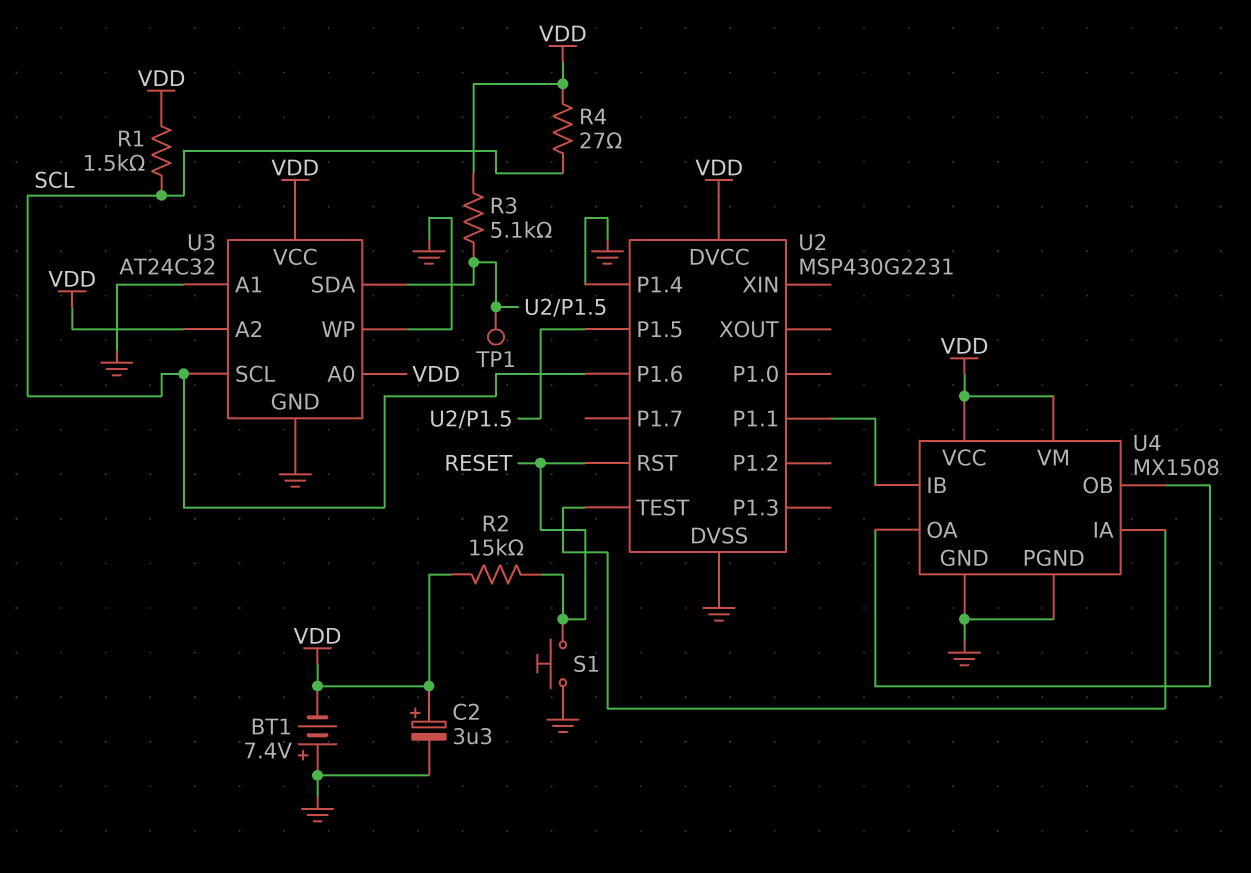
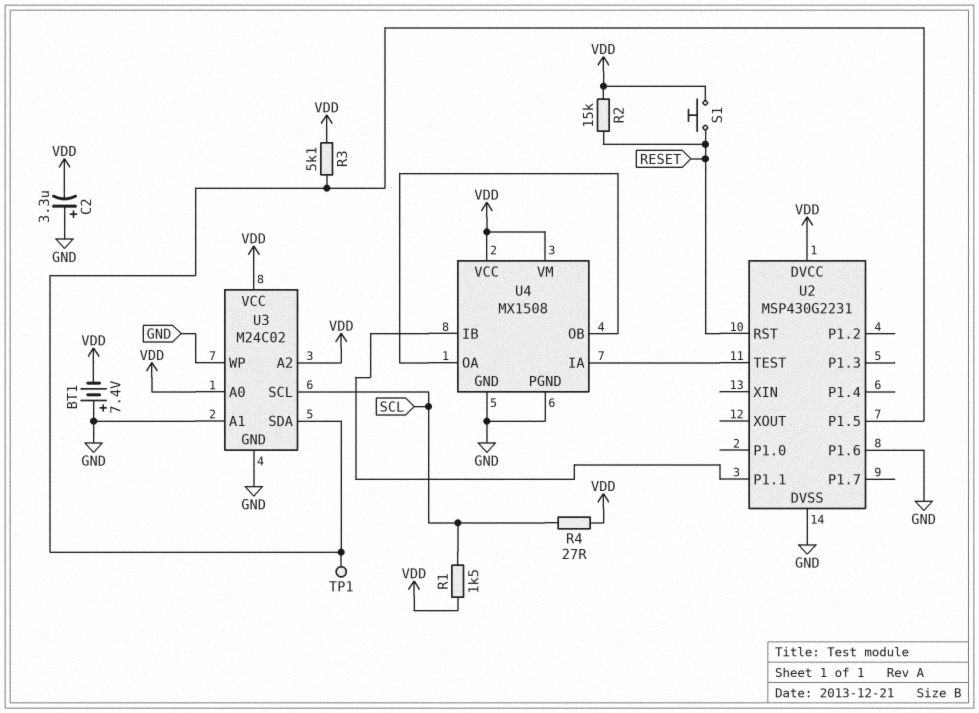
C2: 3.3uF (plus VDD, minus GND) -> 3.3uF (plus GND, minus VDD)
S1: button (GND, RESET) -> button (RESET, VDD)
U2 pin P1.4: GND -> none
U2 pin P1.6: SCL -> GND
U3: AT24C32 -> M24C02

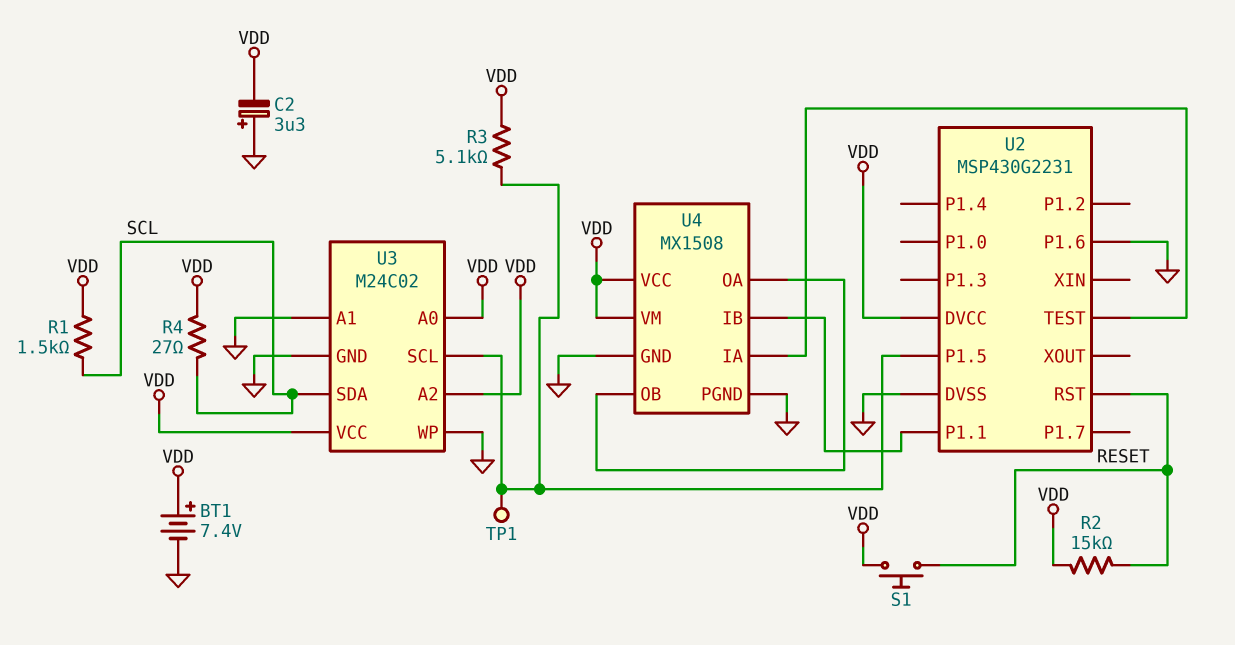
BT1: 7.4V (plus GND, minus VDD) -> 7.4V (plus VDD, minus GND)
U3 pin SCL: SCL -> U2/P1.5
U3 pin SDA: U2/P1.5 -> SCL

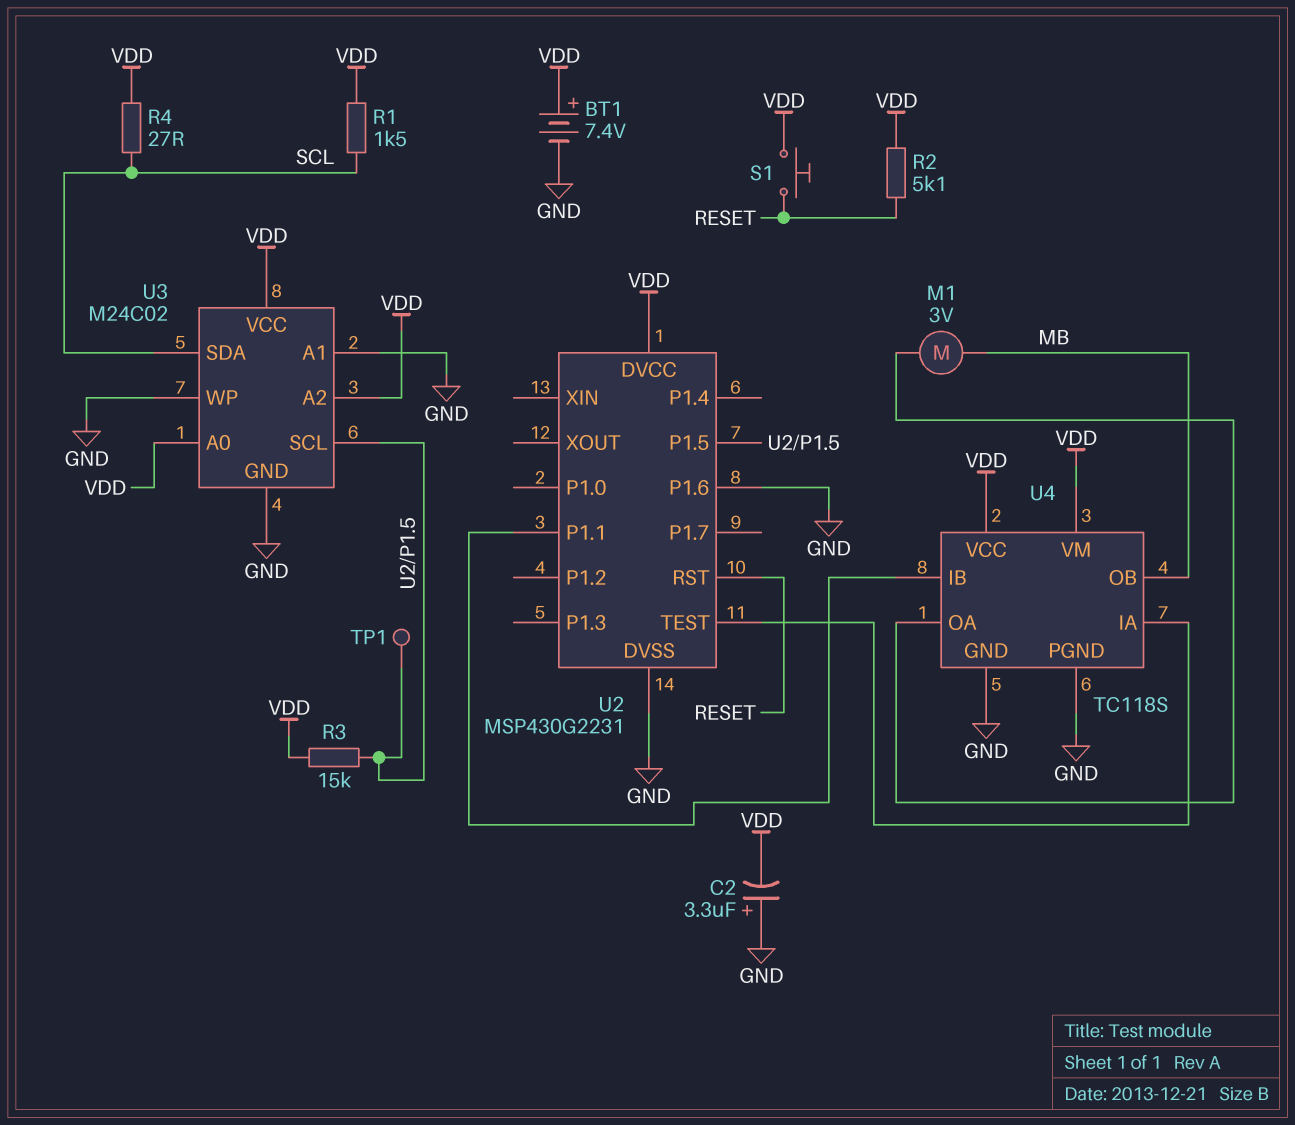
M1: none -> motor 3V (MB, U4/OA)
R2: 15k (RESET, VDD) -> 5.1k (RESET, VDD)
R3: 5.1k (U2/P1.5, VDD) -> 15k (U2/P1.5, VDD)
U4: MX1508 -> TC118S
U4 pin OB: U4/OA -> MB

